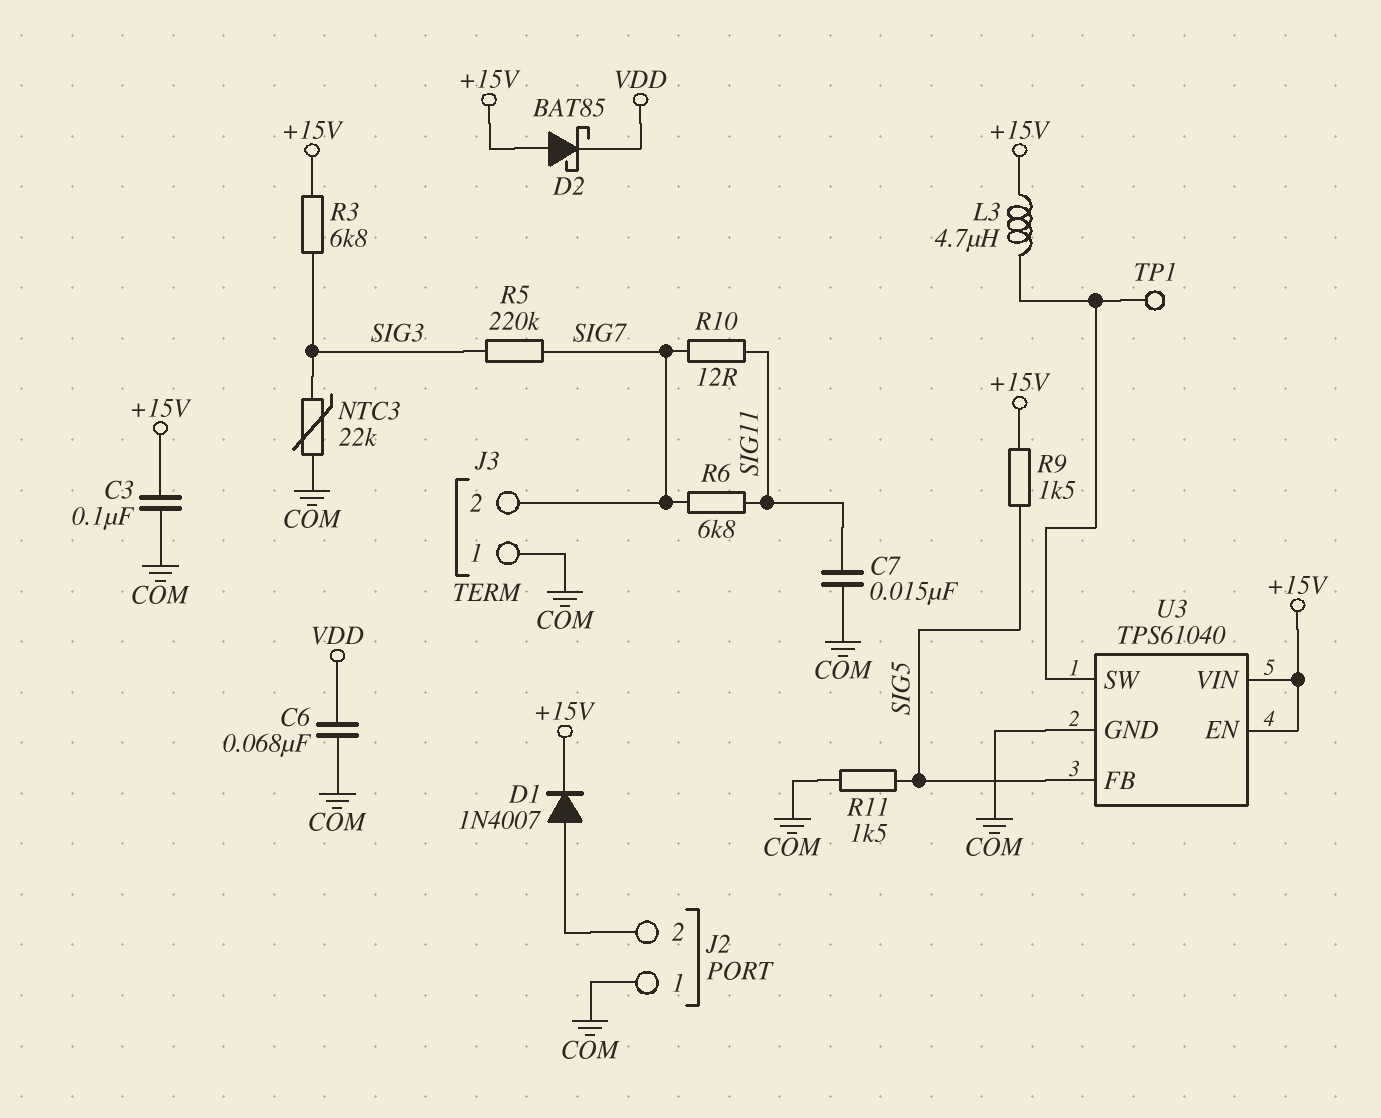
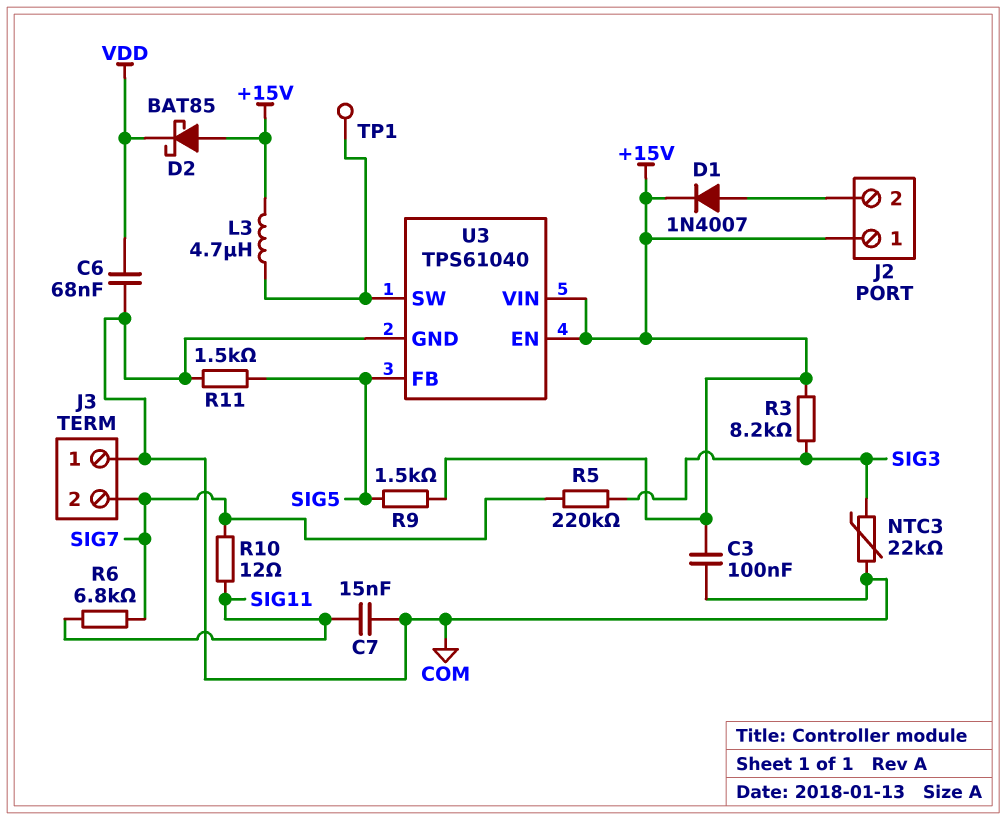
J2 pin 1: COM -> +15V
R3: 6.8k (+15V, SIG3) -> 8.2k (+15V, SIG3)

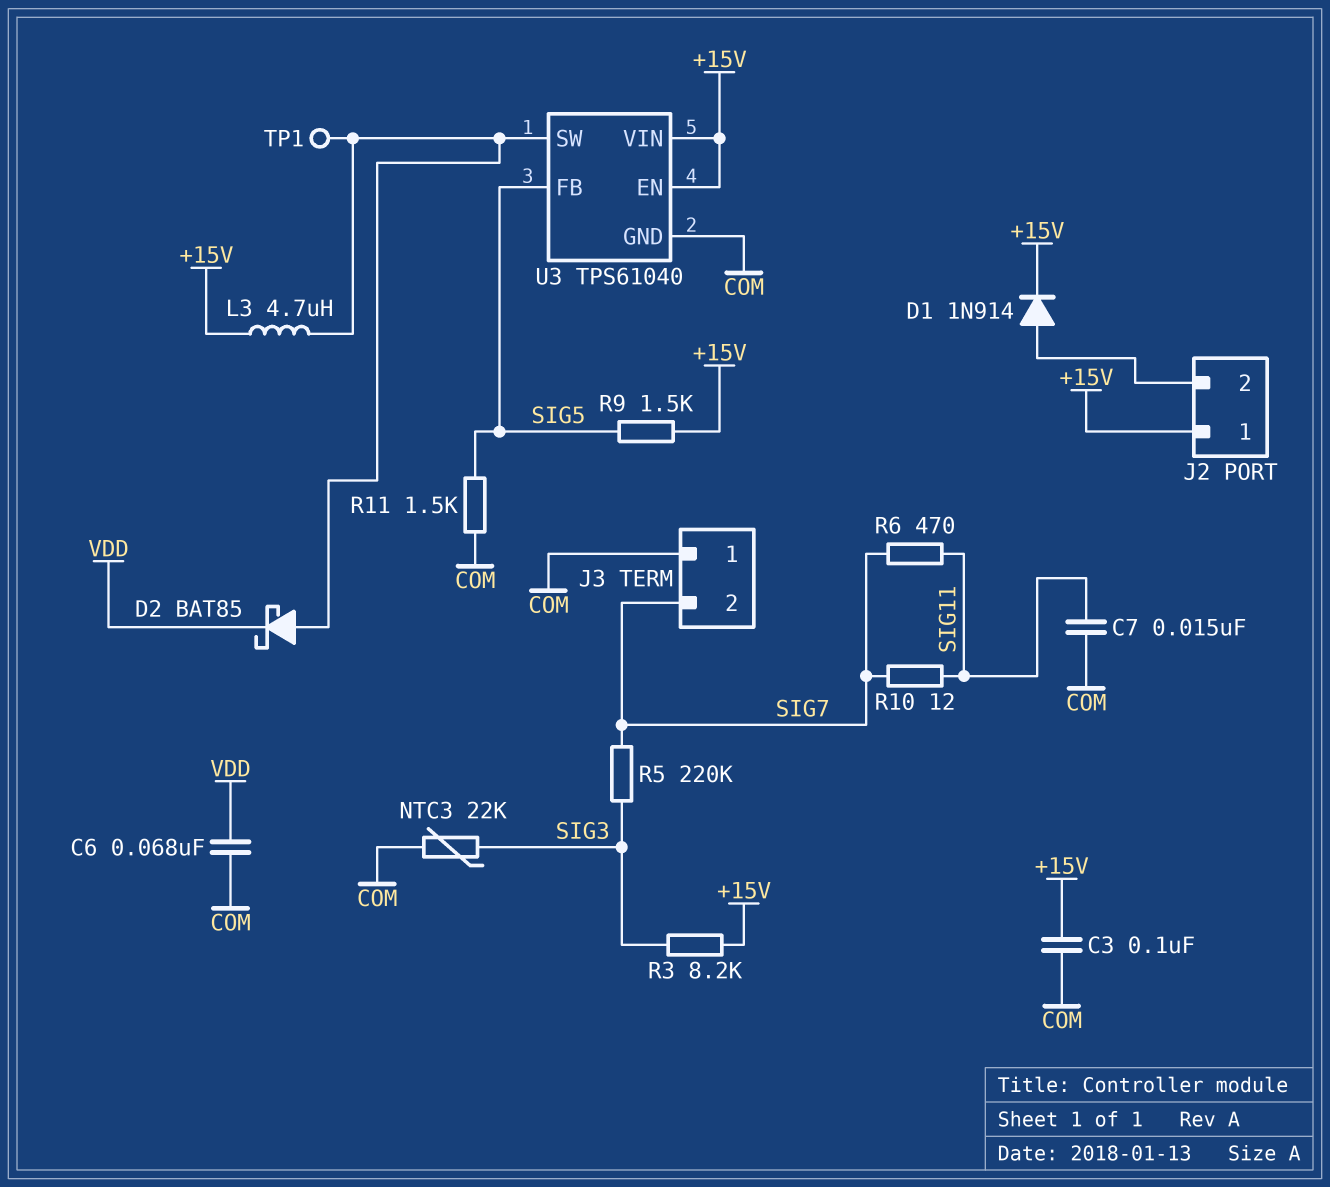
D1: diode 1N4007 (A J2/2, K +15V) -> diode 1N914 (A J2/2, K +15V)
D2: schottky BAT85 (A +15V, K VDD) -> schottky BAT85 (A U3/SW, K VDD)
R6: 6.8k (SIG7, SIG11) -> 470 (SIG7, SIG11)

